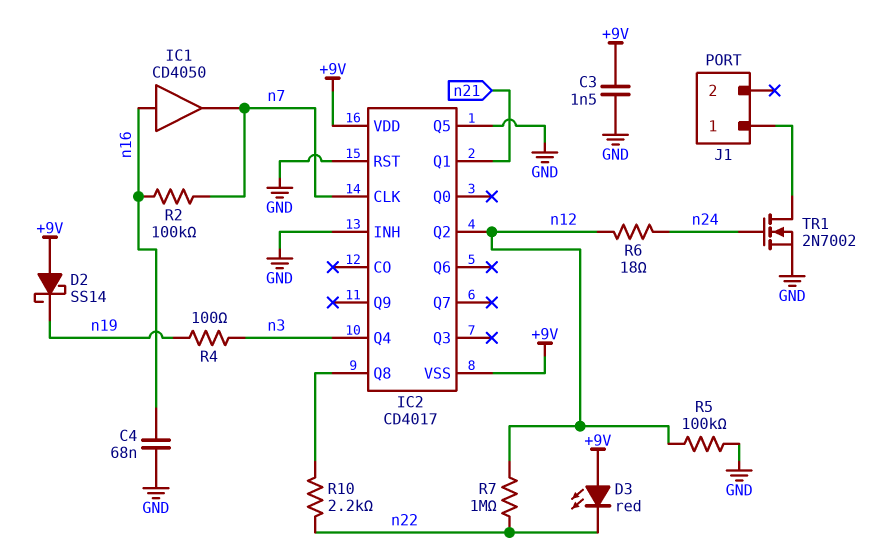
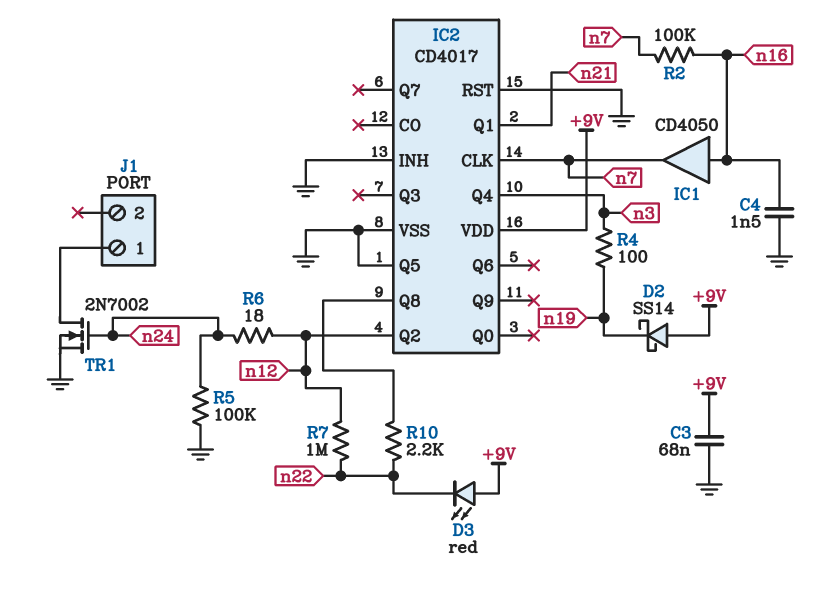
C3: 1.5nF (+9V, GND) -> 68nF (+9V, GND)
C4: 68nF (GND, n16) -> 1.5nF (GND, n16)
IC2 pin VSS: +9V -> GND
R5: 100k (GND, n12) -> 100k (GND, n24)

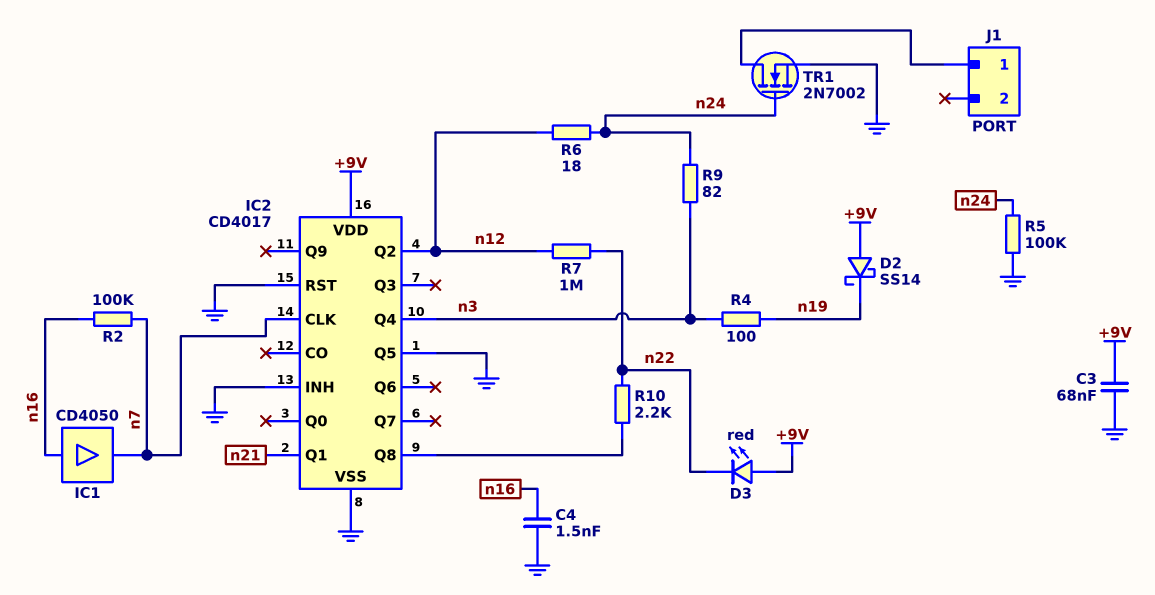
R9: none -> 82 (n3, n24)

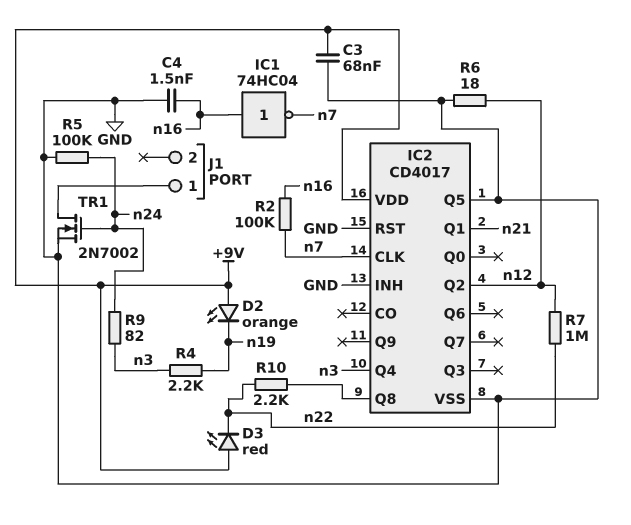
D2: schottky SS14 (A +9V, K n19) -> LED orange (A +9V, K n19)
IC1: buffer CD4050 (in n16, out n7) -> NOT 74HC04 (in n16, out n7)
R4: 100 (n3, n19) -> 2.2k (n3, n19)
R6: 18 (n12, n24) -> 18 (GND, n12)

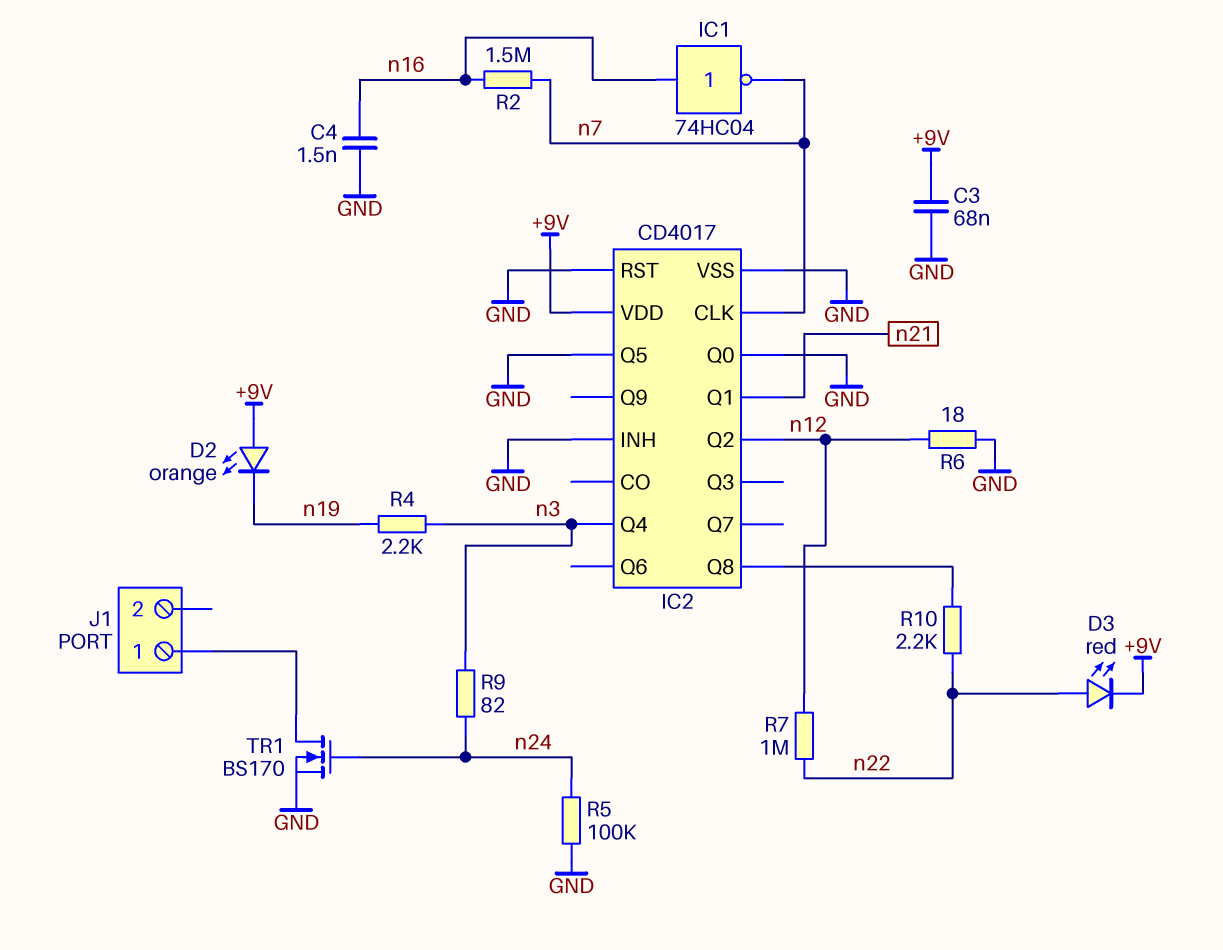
D3: LED red (A +9V, K n22) -> LED red (A n22, K +9V)
IC2 pin Q0: none -> GND
R2: 100k (n7, n16) -> 1.5M (n7, n16)
TR1: NMOS 2N7002 (G n24, D J1/1, S GND) -> NMOS BS170 (G n24, D J1/1, S GND)

